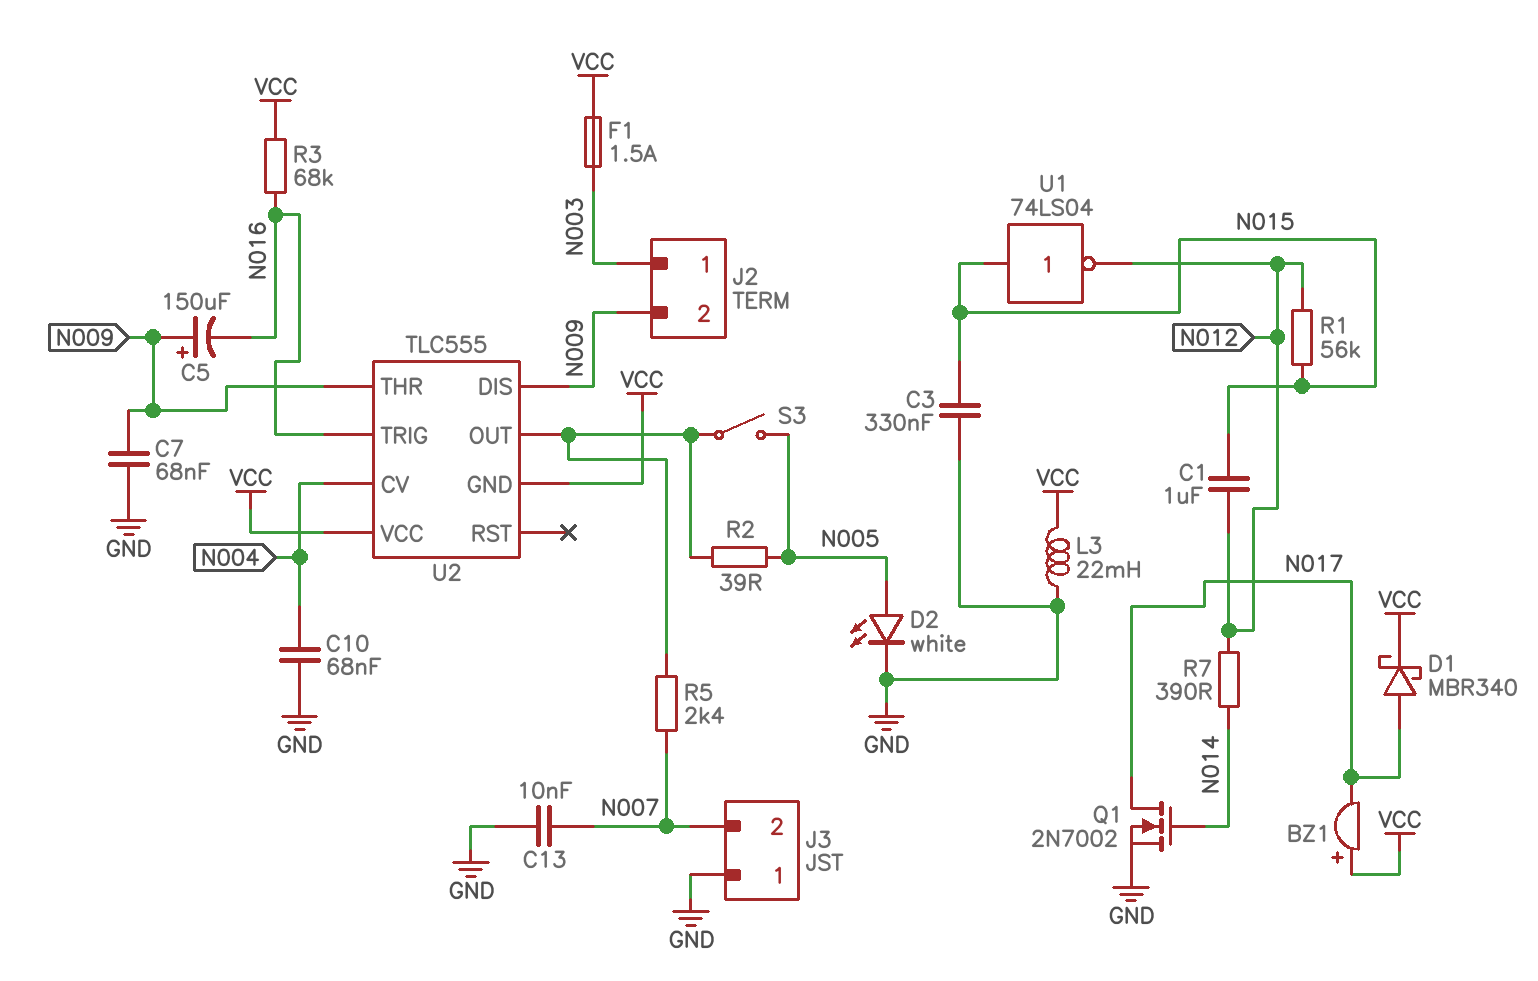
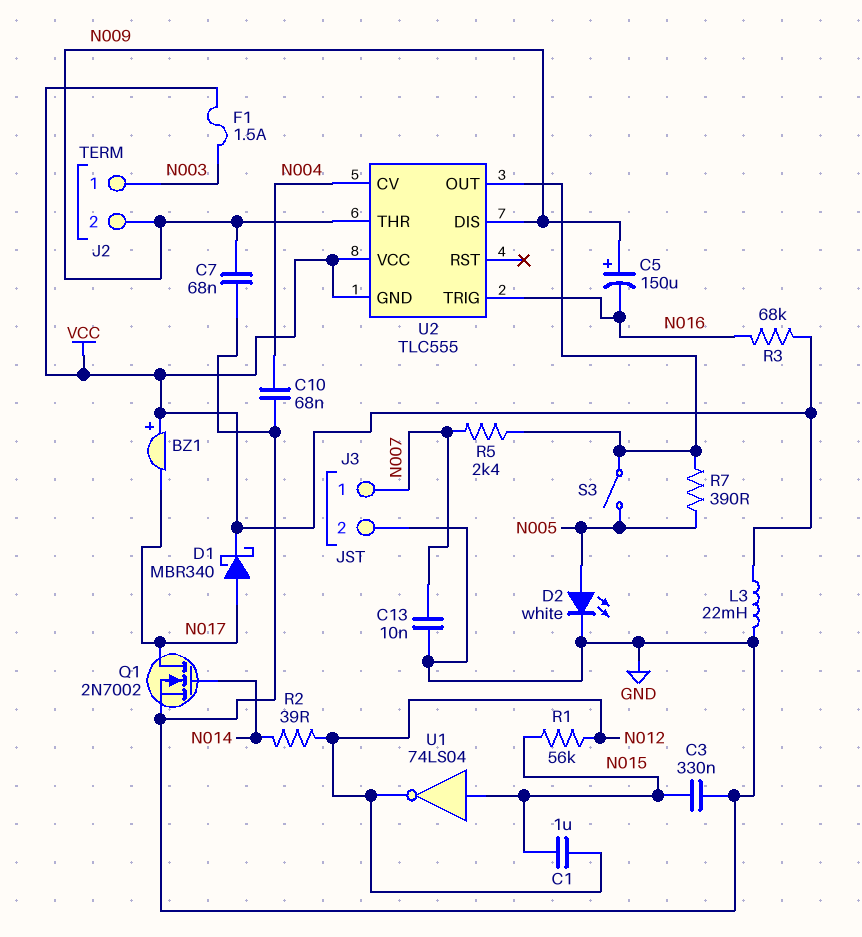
J3 pin 1: GND -> N007
J3 pin 2: N007 -> GND
R2: 39 (N005, U2/OUT) -> 39 (N012, N014)
R7: 390 (N012, N014) -> 390 (N005, U2/OUT)

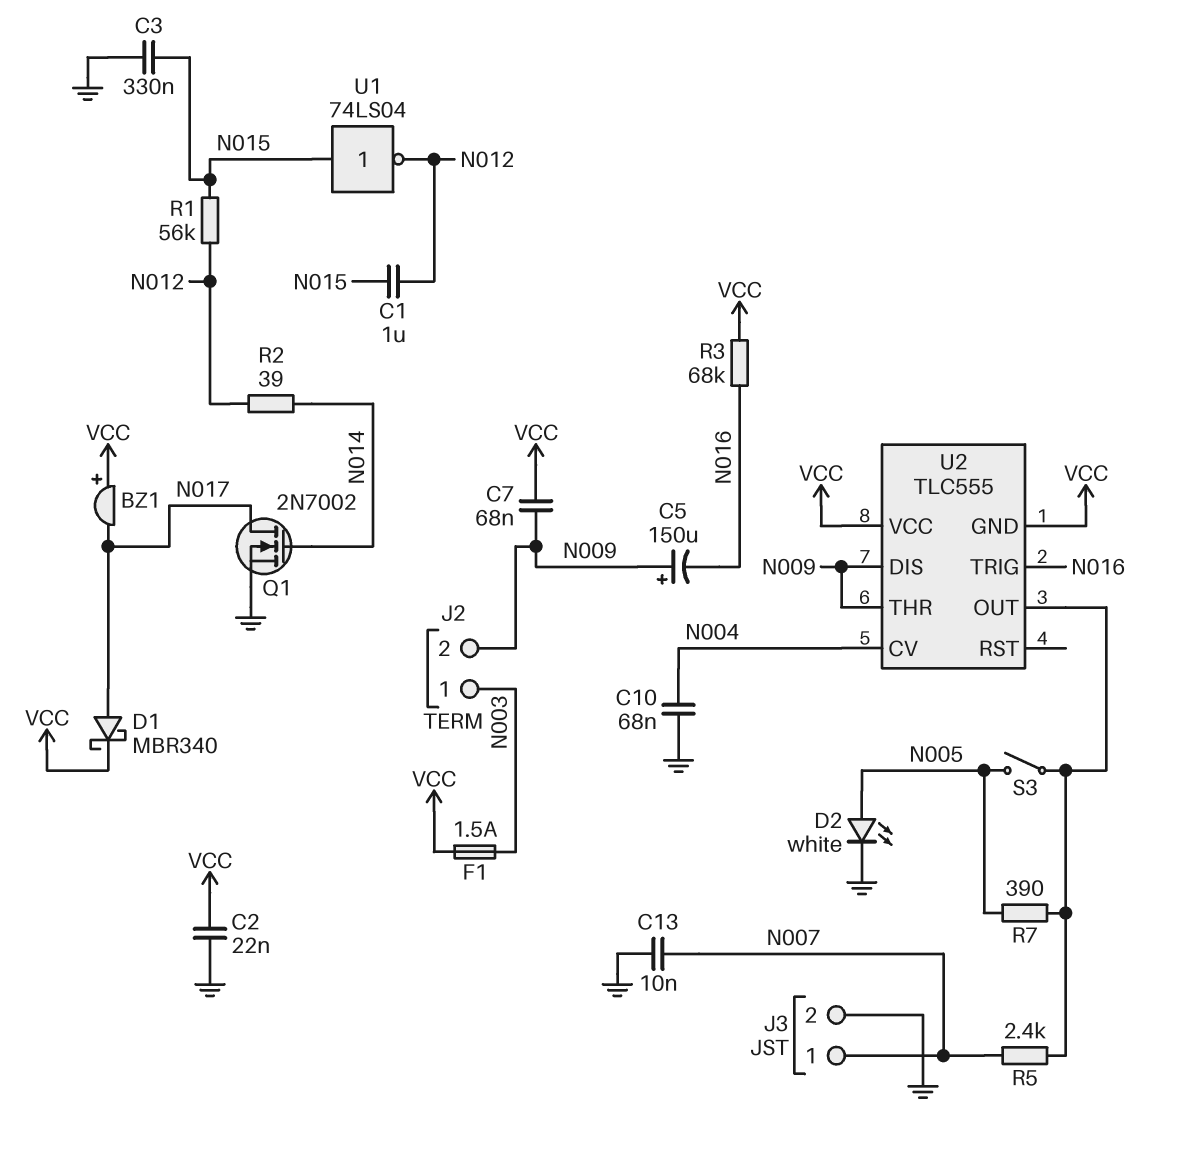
C2: none -> 22nF (GND, VCC)
C7: 68nF (GND, N009) -> 68nF (N009, VCC)
L3: 22mH (GND, VCC) -> none

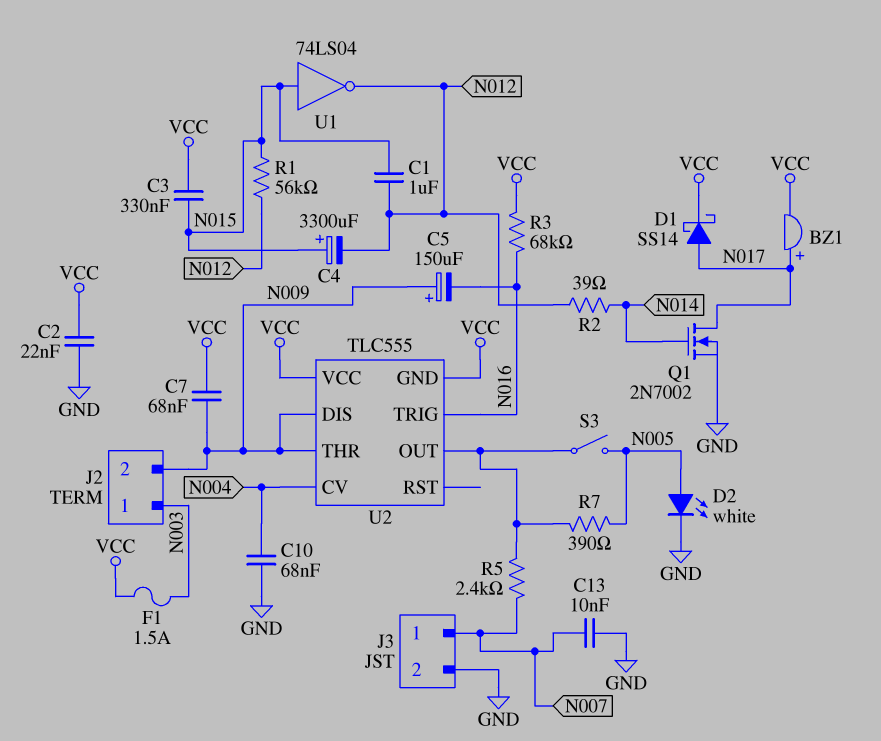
BZ1: buzzer (plus VCC, minus N017) -> buzzer (plus N017, minus VCC)
C3: 330nF (GND, N015) -> 330nF (N015, VCC)
C4: none -> 3300uF (plus N015, minus N012)
D1: schottky MBR340 (A N017, K VCC) -> schottky SS14 (A N017, K VCC)

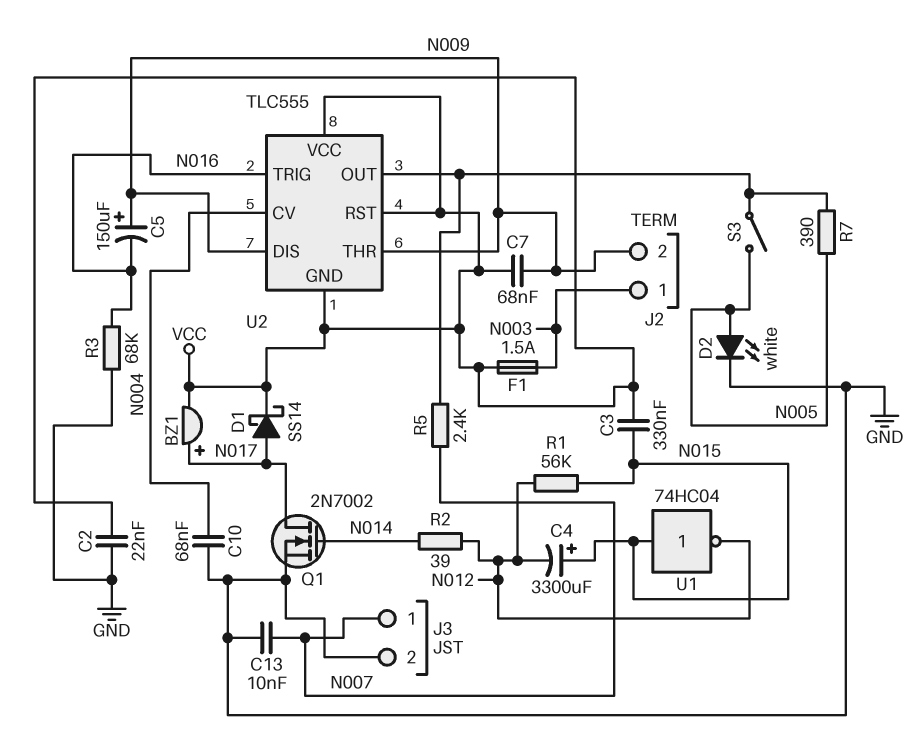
C1: 1uF (N012, N015) -> none
R3: 68k (N016, VCC) -> 68k (GND, N016)
U1: NOT 74LS04 (in N015, out N012) -> NOT 74HC04 (in N015, out N012)
U2 pin RST: none -> VCC

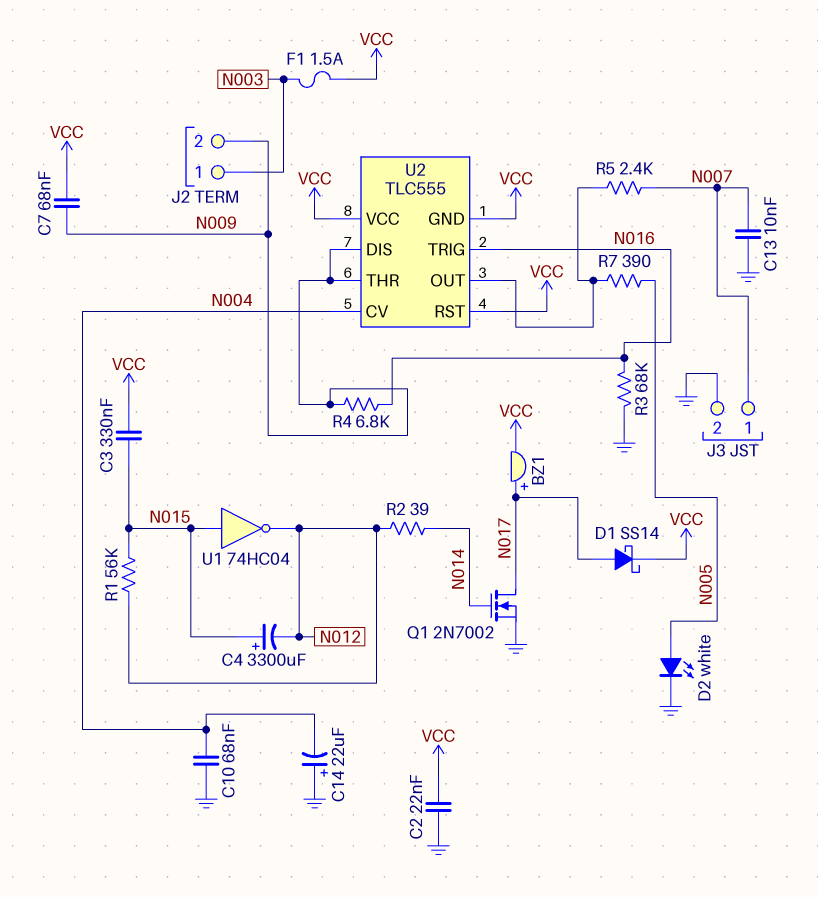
C5: 150uF (plus N009, minus N016) -> none
C14: none -> 22uF (plus GND, minus N004)
R4: none -> 6.8k (N009, N016)
S3: switch (N005, U2/OUT) -> none

